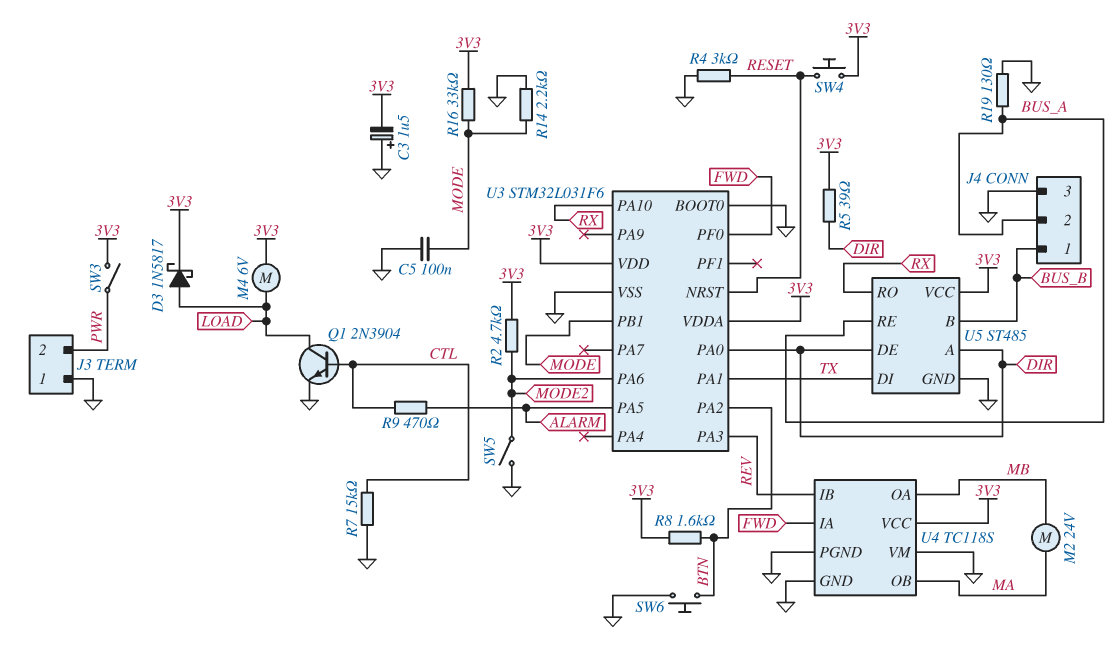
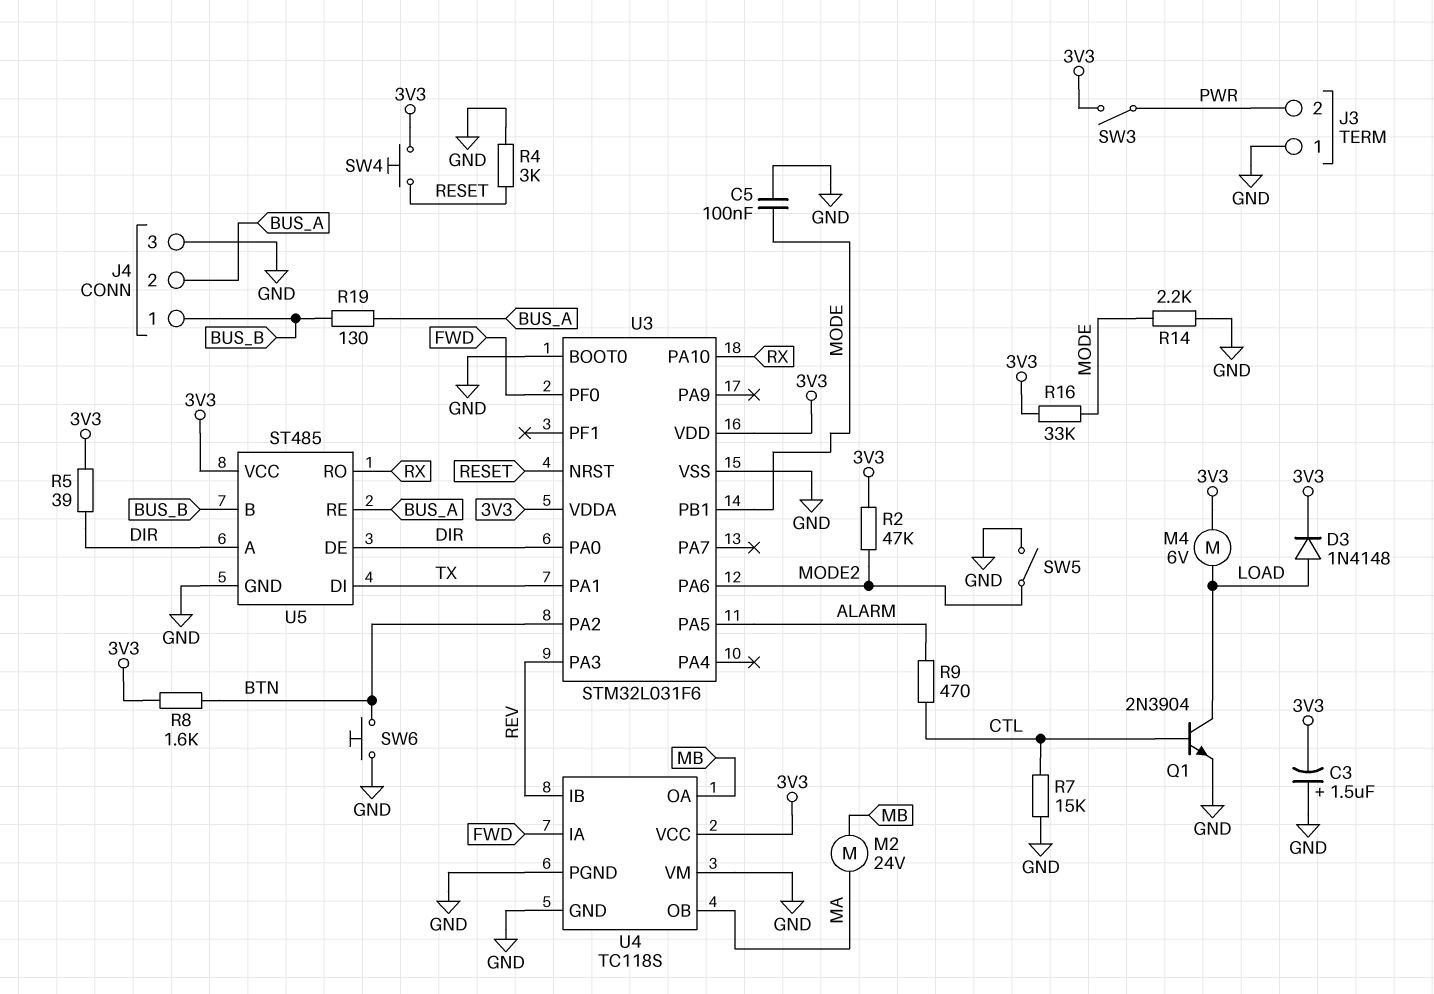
D3: schottky 1N5817 (A LOAD, K 3V3) -> diode 1N4148 (A LOAD, K 3V3)
R2: 4.7k (3V3, MODE2) -> 47k (3V3, MODE2)
R19: 130 (BUS_A, GND) -> 130 (BUS_A, BUS_B)

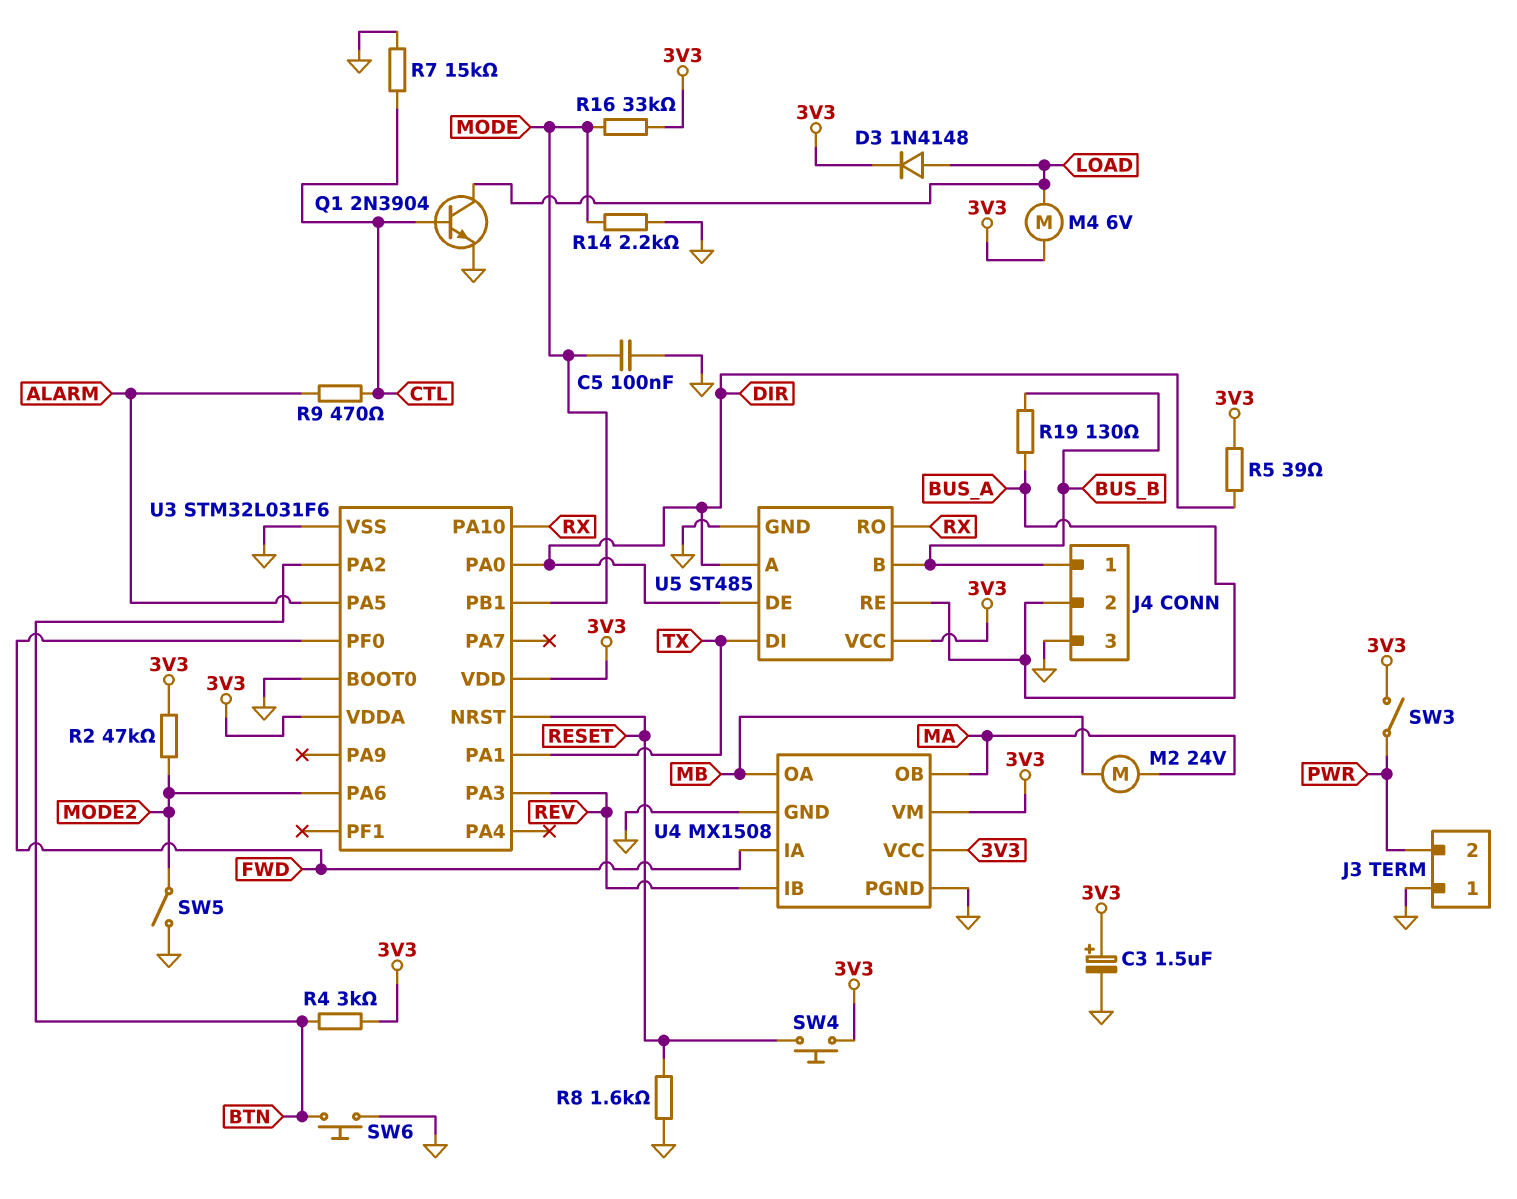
C3: 1.5uF (plus GND, minus 3V3) -> 1.5uF (plus 3V3, minus GND)
R4: 3k (GND, RESET) -> 3k (3V3, BTN)
R8: 1.6k (3V3, BTN) -> 1.6k (GND, RESET)
U4: TC118S -> MX1508
U4 pin VM: GND -> 3V3

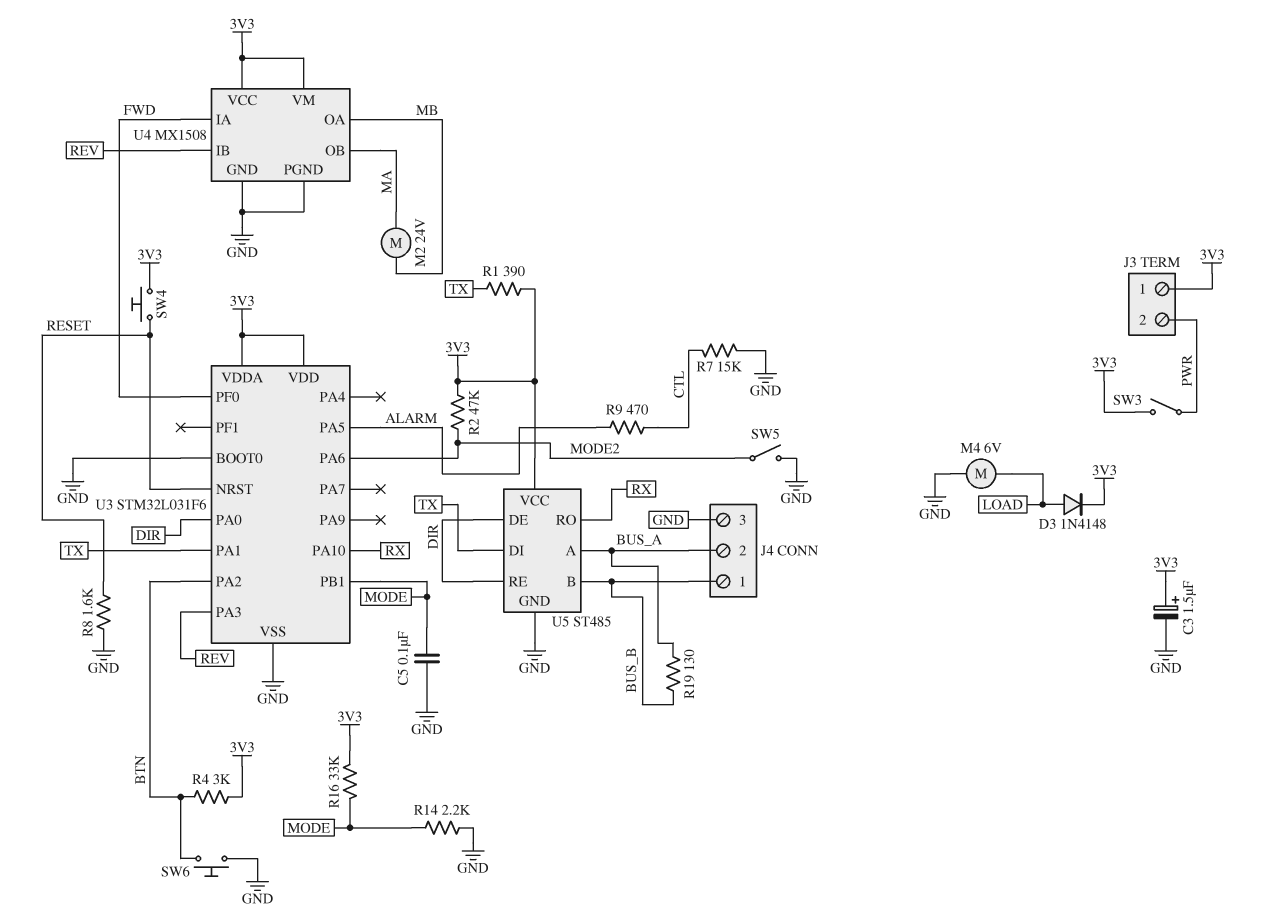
J3 pin 1: GND -> 3V3
M4: motor 6V (3V3, LOAD) -> motor 6V (GND, LOAD)
Q1: NPN 2N3904 (B CTL, C LOAD, E GND) -> none
R1: none -> 390 (3V3, TX)
R5: 39 (3V3, DIR) -> none
U5 pin A: DIR -> BUS_A
U5 pin RE: BUS_A -> DIR

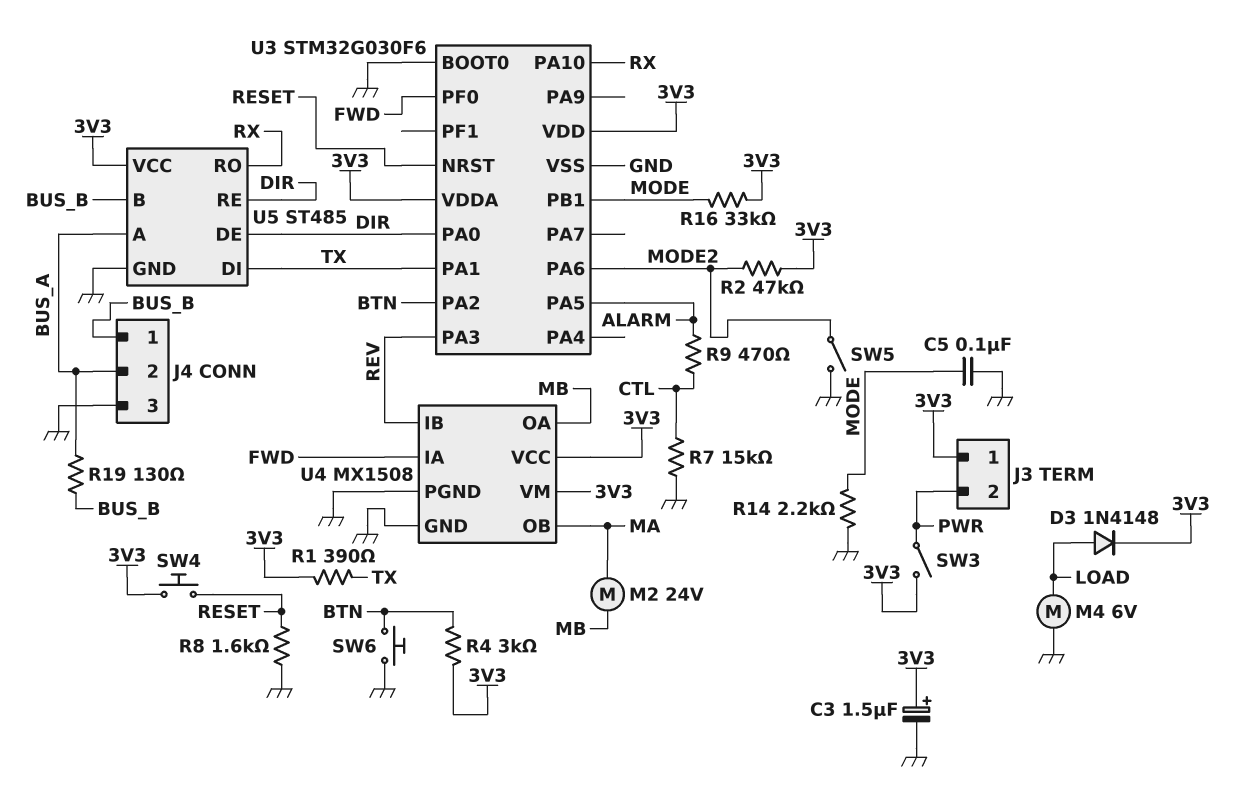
U3: STM32L031F6 -> STM32G030F6

